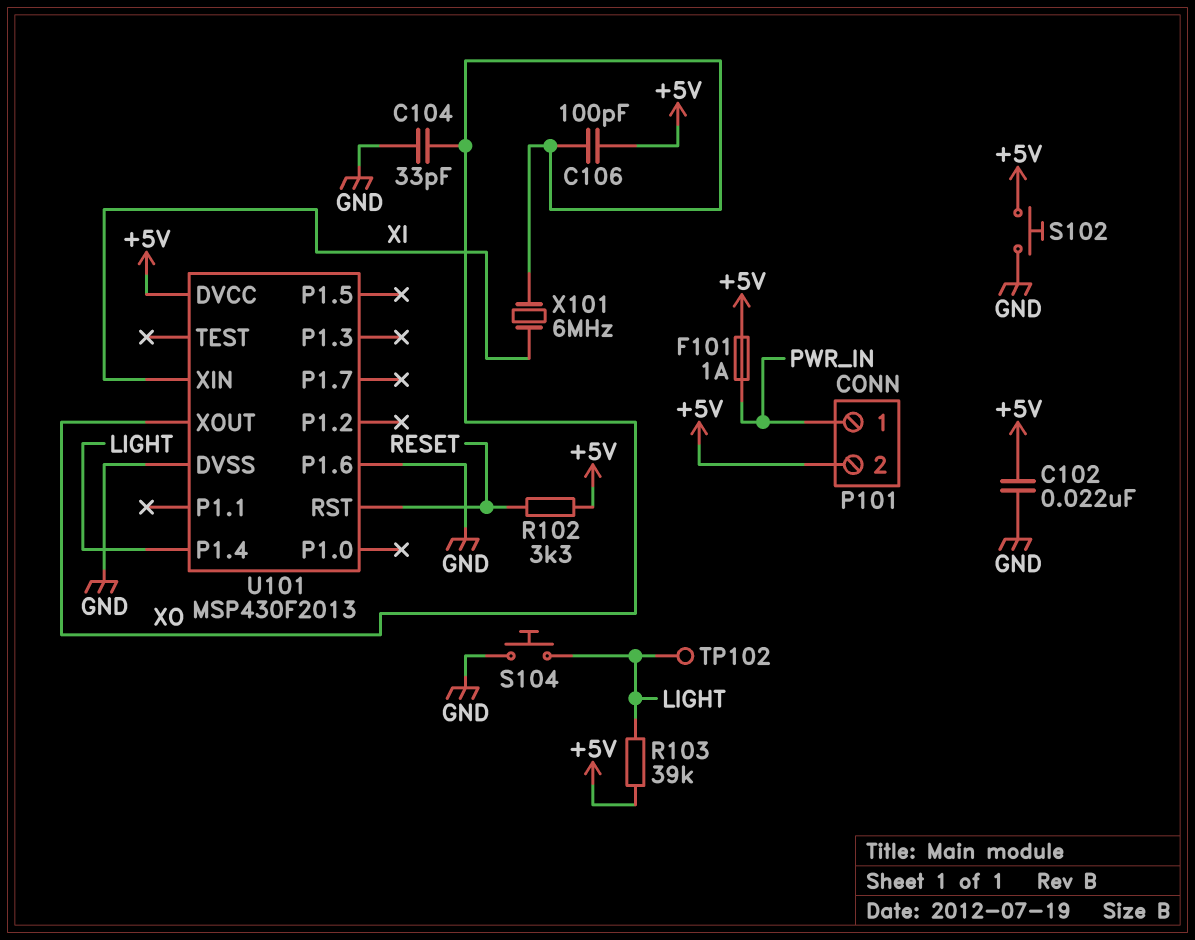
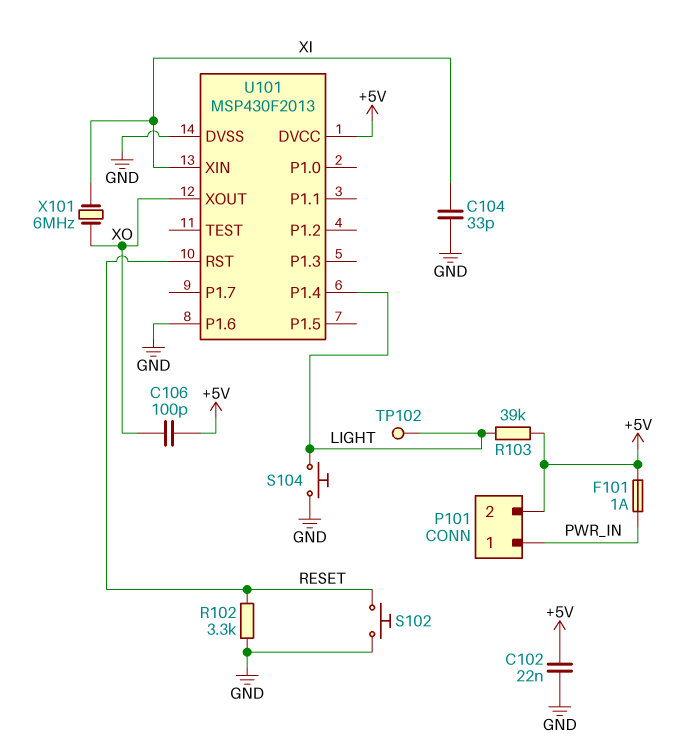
C104: 33pF (GND, XO) -> 33pF (GND, XI)
R102: 3.3k (+5V, RESET) -> 3.3k (GND, RESET)
S102: button (+5V, GND) -> button (GND, RESET)

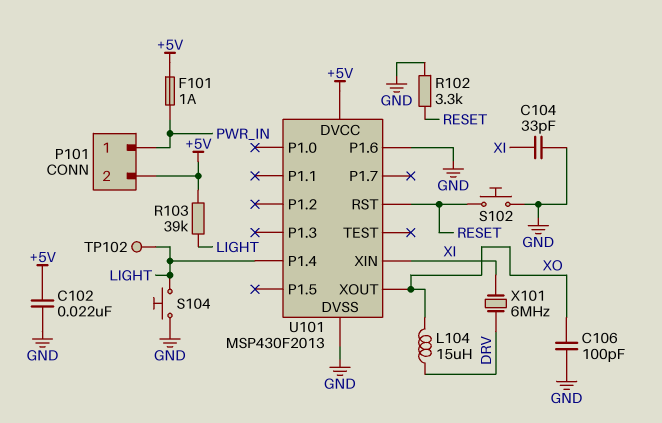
C106: 100pF (+5V, XO) -> 100pF (GND, XO)
L104: none -> 15uH (DRV, XO)
X101: 6MHz (XI, XO) -> 6MHz (DRV, XI)

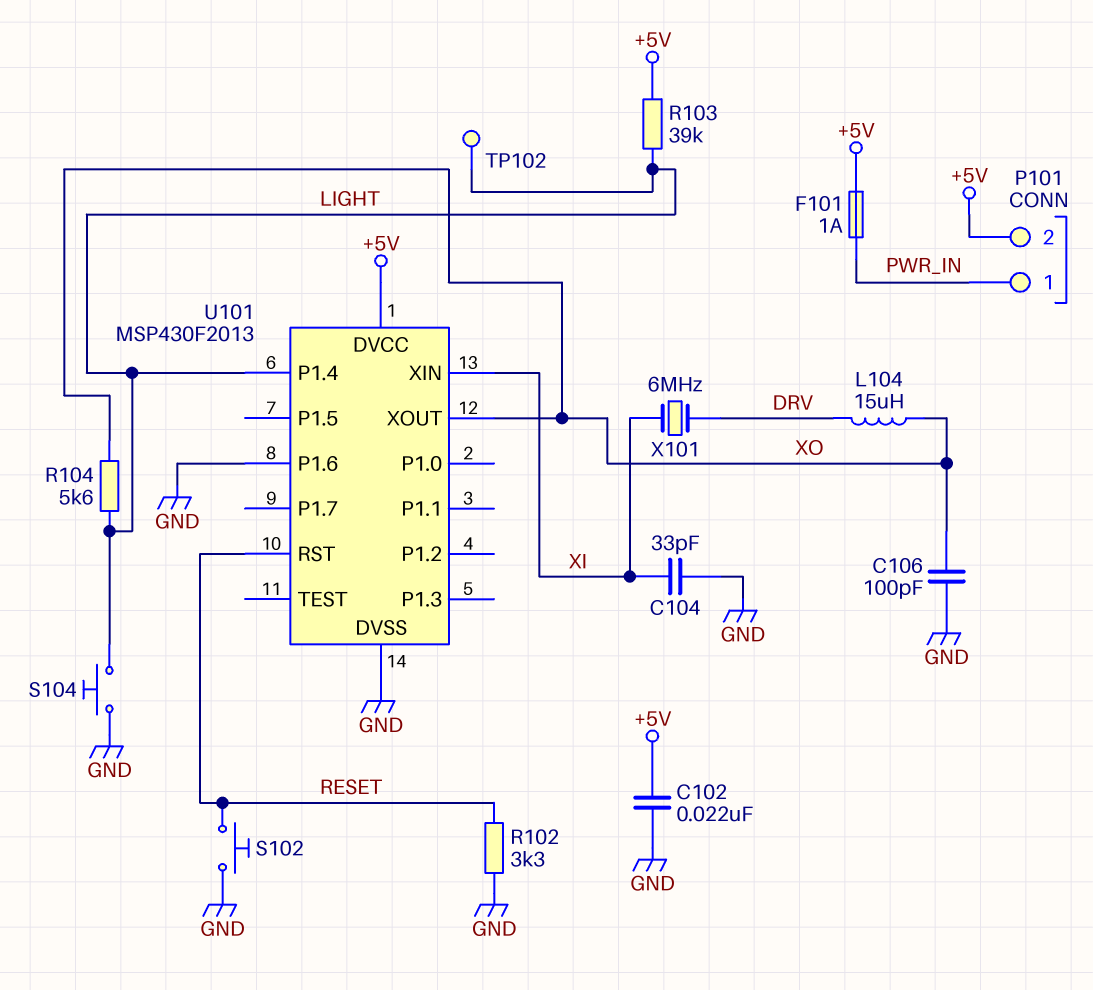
R104: none -> 5.6k (LIGHT, XO)

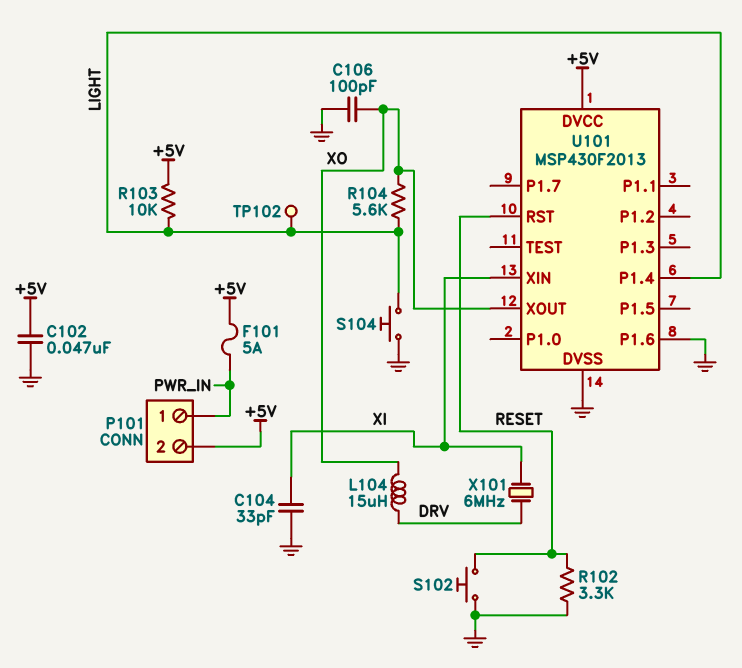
C102: 22nF (+5V, GND) -> 47nF (+5V, GND)
F101: 1A (+5V, PWR_IN) -> 5A (+5V, PWR_IN)
R103: 39k (+5V, LIGHT) -> 10k (+5V, LIGHT)

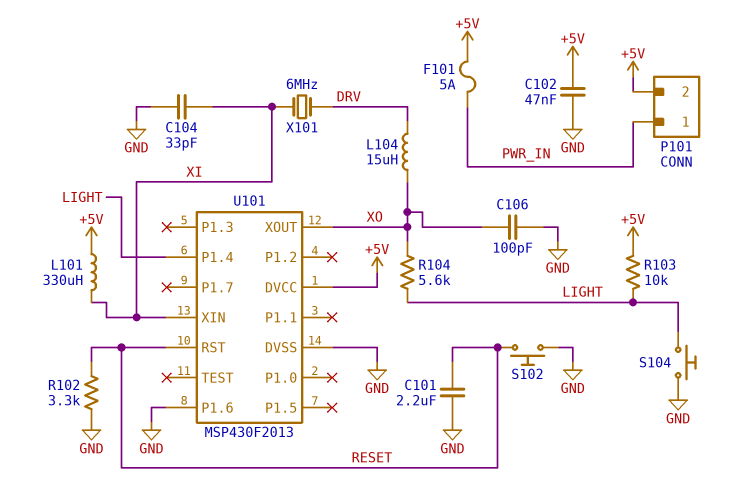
C101: none -> 2.2uF (GND, RESET)
L101: none -> 330uH (+5V, XI)
TP102: test point (LIGHT) -> none

